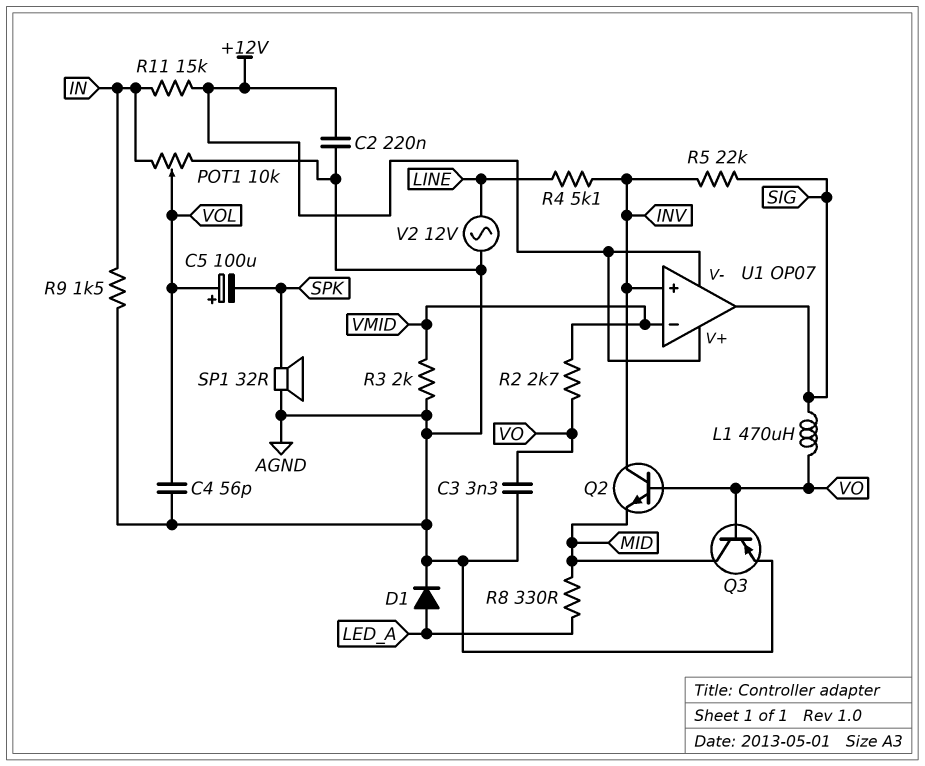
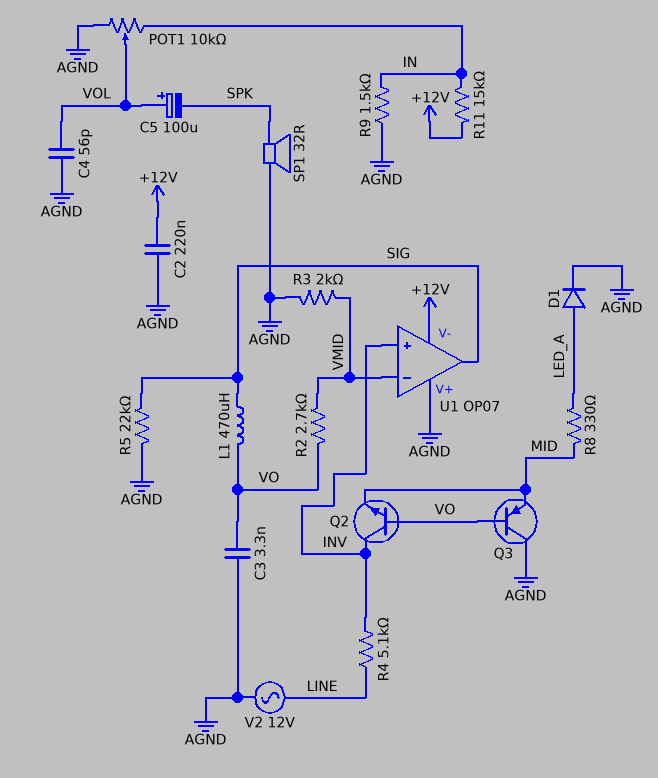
Q3: PNP (B VO, C MID, E AGND) -> PNP (B VO, C AGND, E MID)
R5: 22k (INV, SIG) -> 22k (AGND, SIG)
U1 pin V+: +12V -> AGND

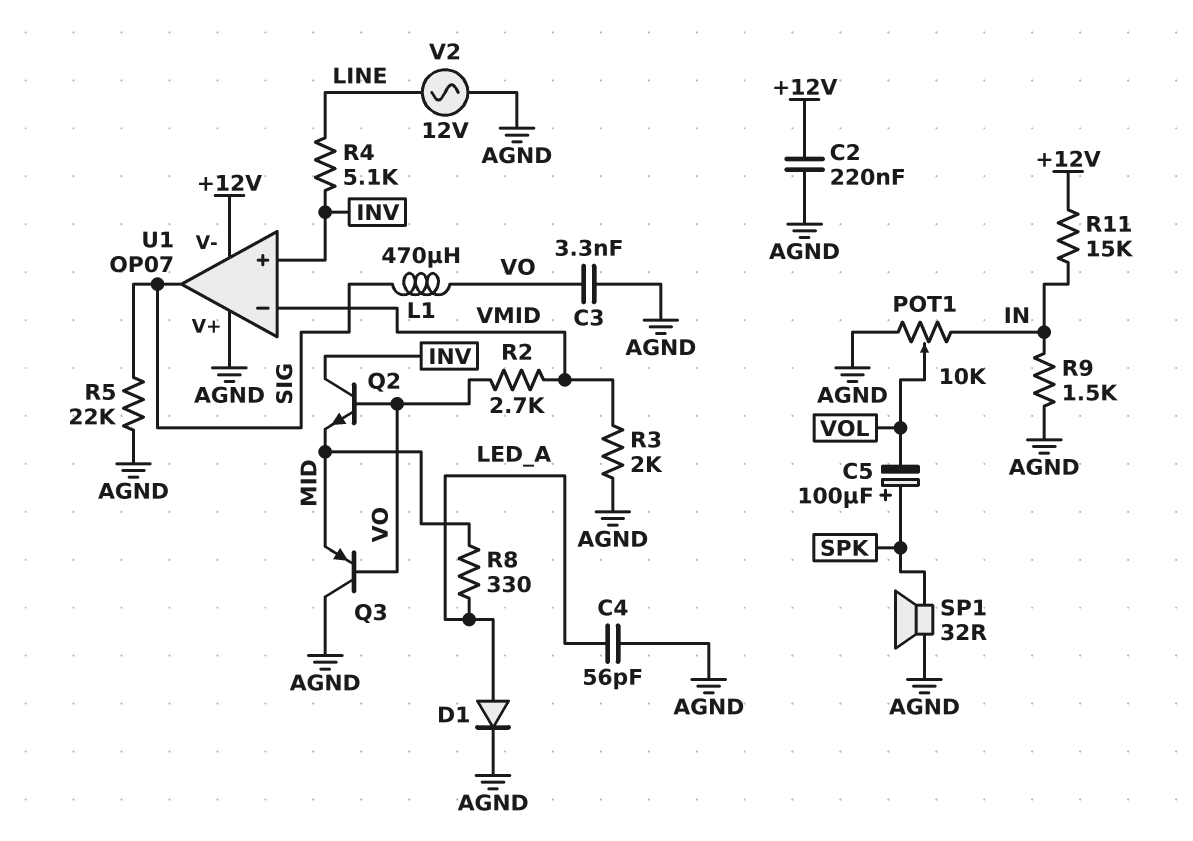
C4: 56pF (AGND, VOL) -> 56pF (AGND, LED_A)
C5: 100uF (plus VOL, minus SPK) -> 100uF (plus SPK, minus VOL)

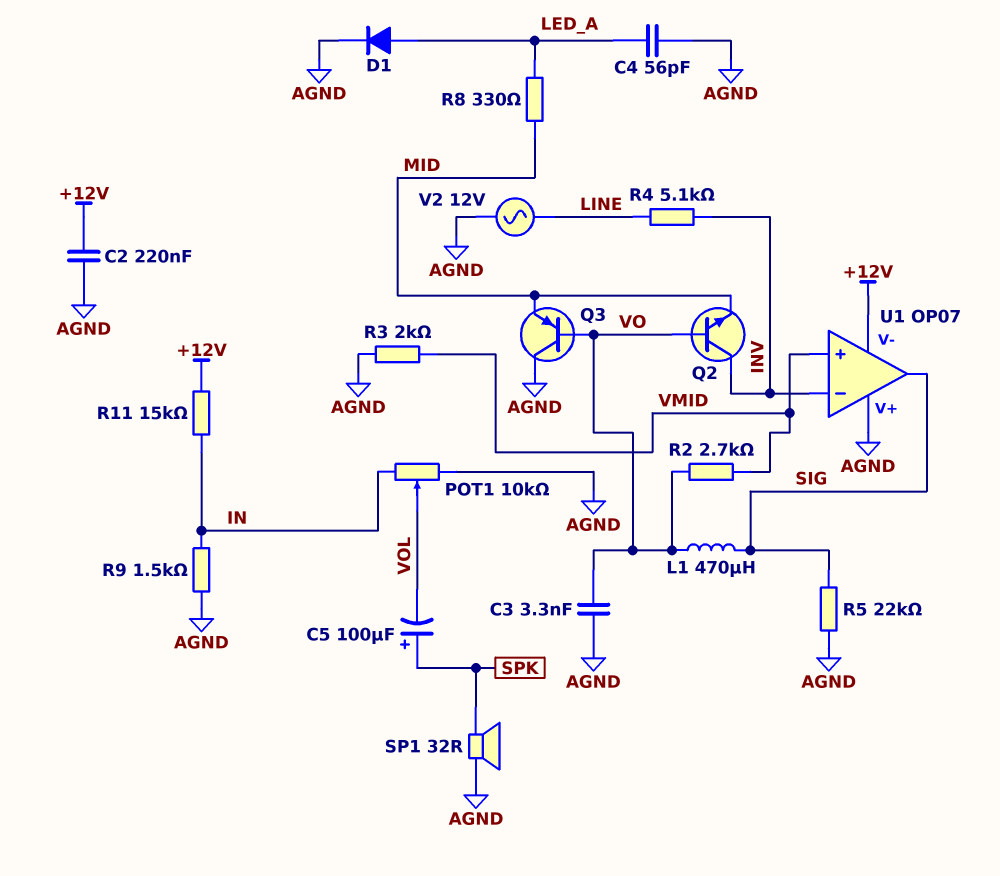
U1 pin in+: INV -> VMID
U1 pin in-: VMID -> INV

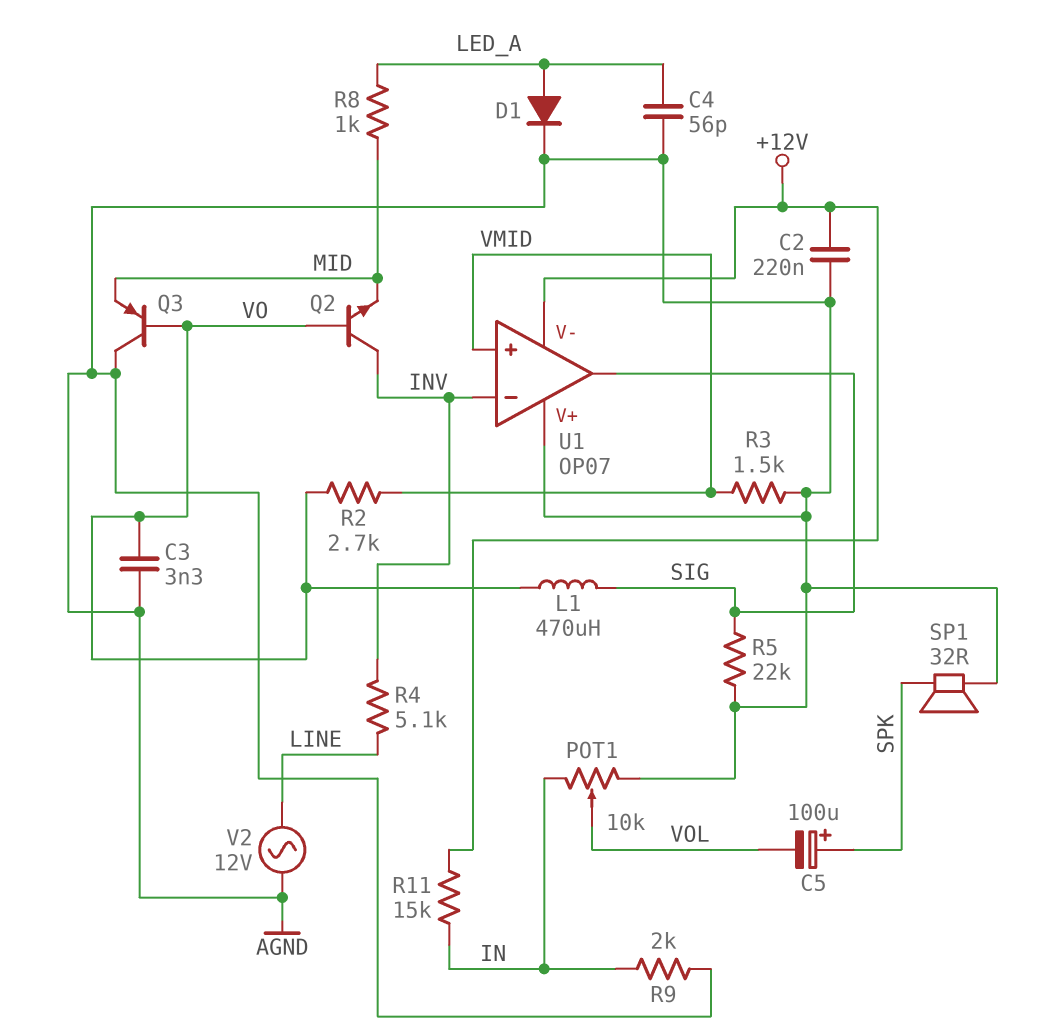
R3: 2k (AGND, VMID) -> 1.5k (AGND, VMID)
R8: 330 (LED_A, MID) -> 1k (LED_A, MID)
R9: 1.5k (AGND, IN) -> 2k (AGND, IN)

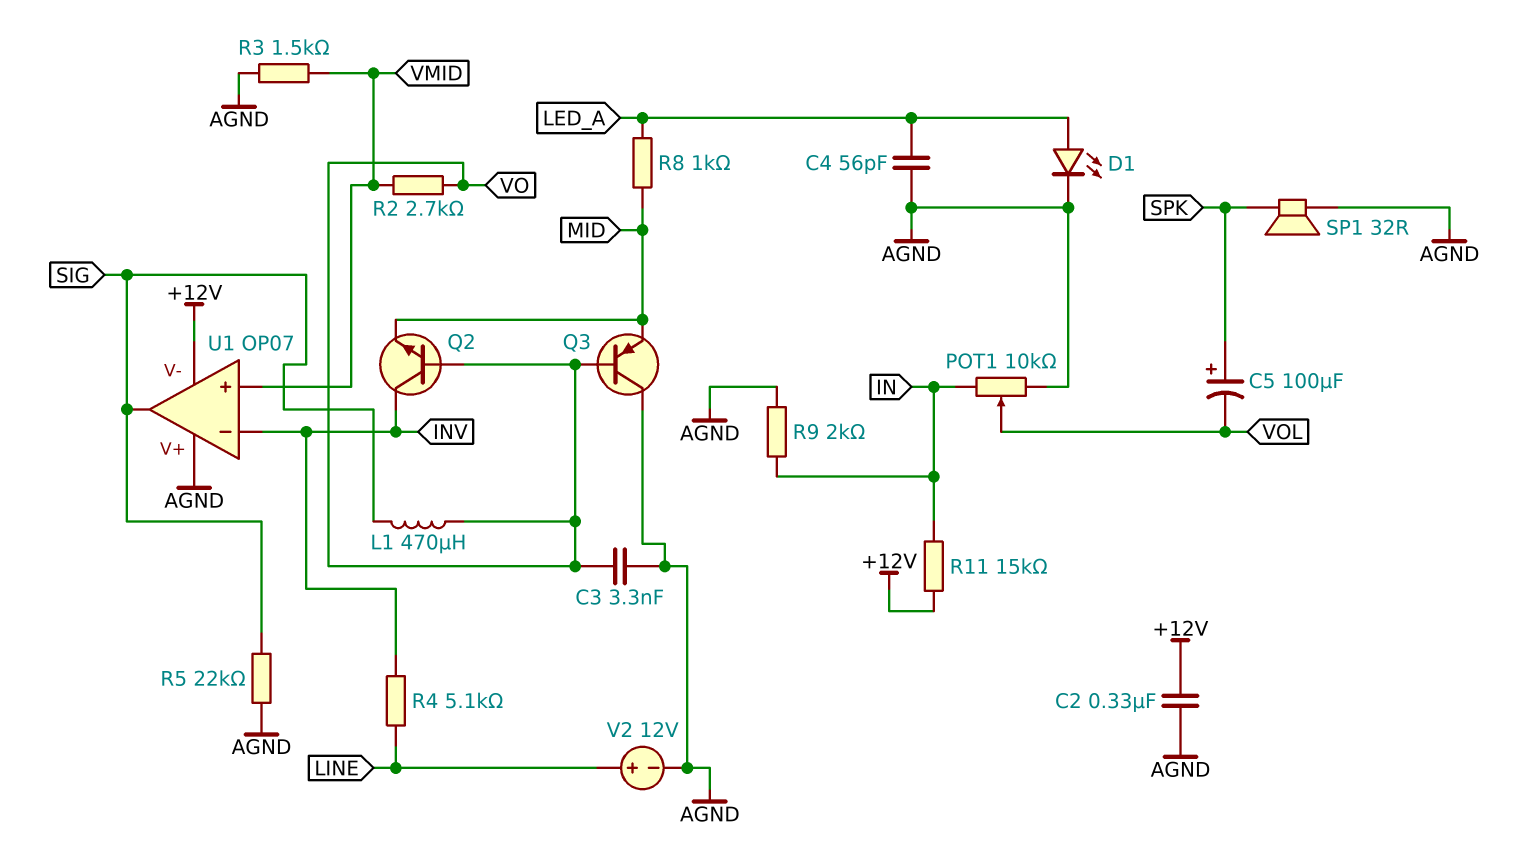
C2: 220nF (+12V, AGND) -> 330nF (+12V, AGND)
D1: diode (A LED_A, K AGND) -> LED (A LED_A, K AGND)
V2: AC 12V (AGND, LINE) -> 12V (plus LINE, minus AGND)

